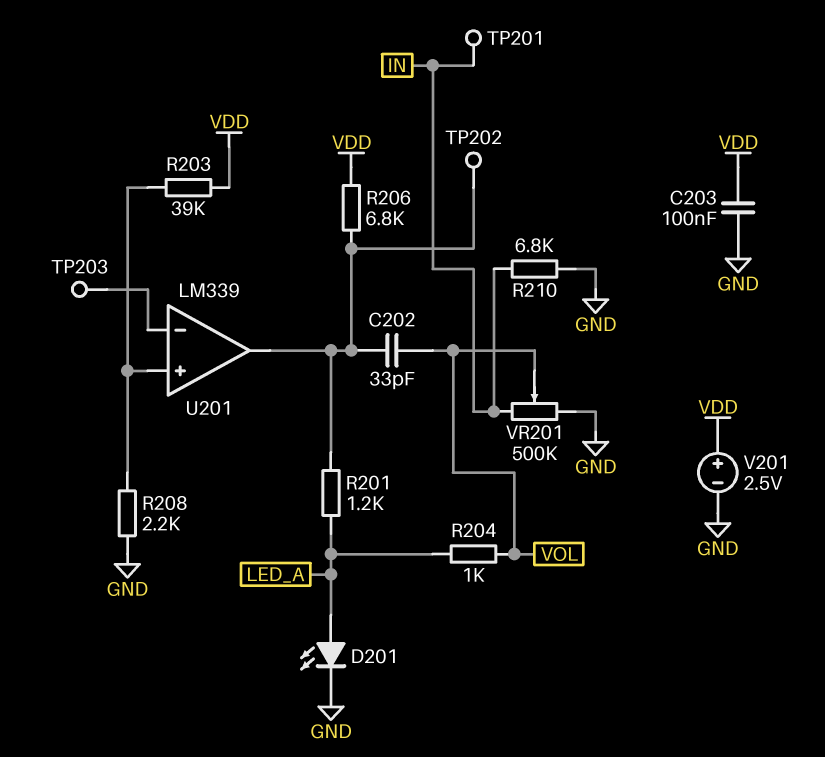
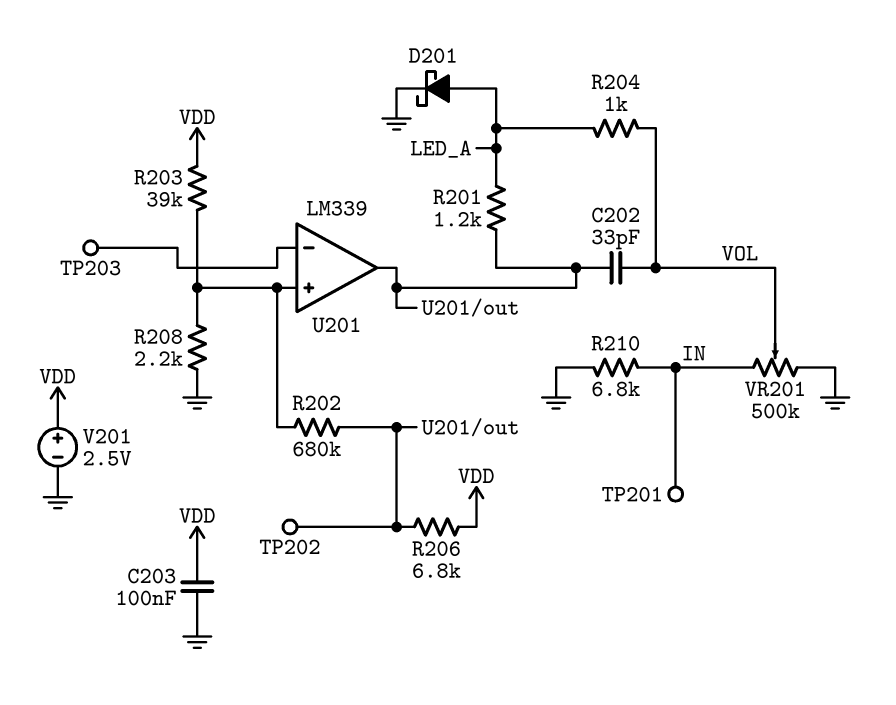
D201: LED (A LED_A, K GND) -> schottky (A LED_A, K GND)
R202: none -> 680k (U201/in+, U201/out)

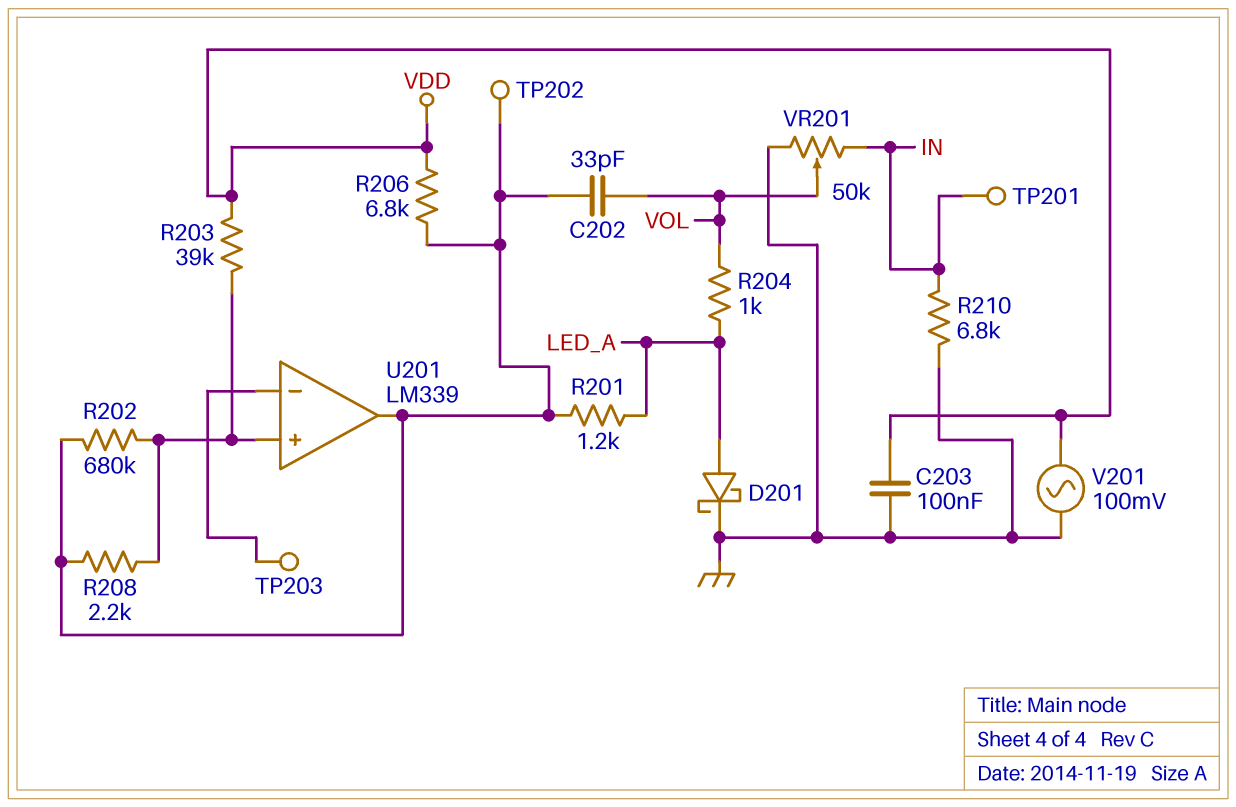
R208: 2.2k (GND, U201/in+) -> 2.2k (U201/in+, U201/out)
V201: 2.5V (plus VDD, minus GND) -> AC 100mV (GND, VDD)
VR201: 500k (GND, IN, wiper VOL) -> 50k (GND, IN, wiper VOL)

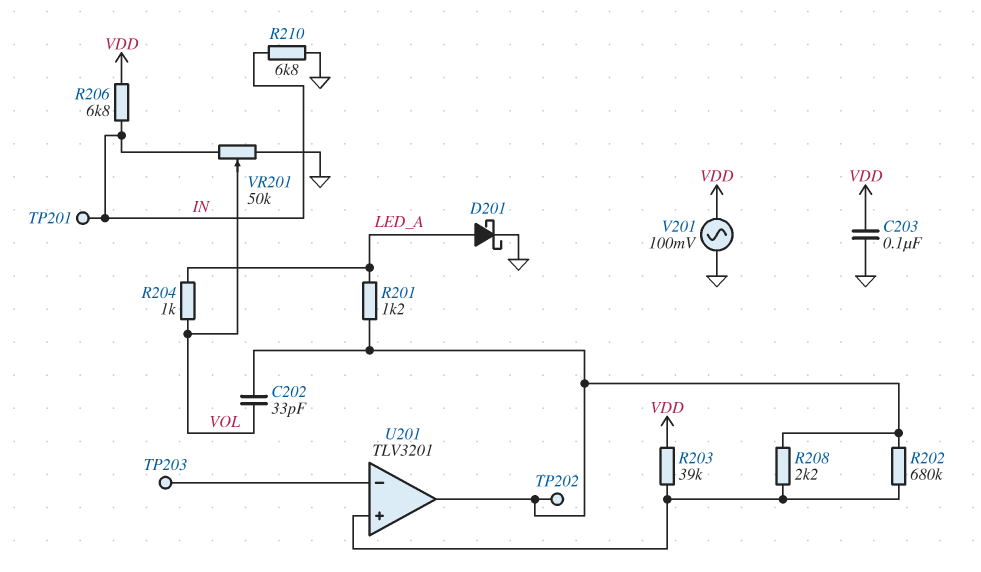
R206: 6.8k (U201/out, VDD) -> 6.8k (IN, VDD)
U201: LM339 -> TLV3201

